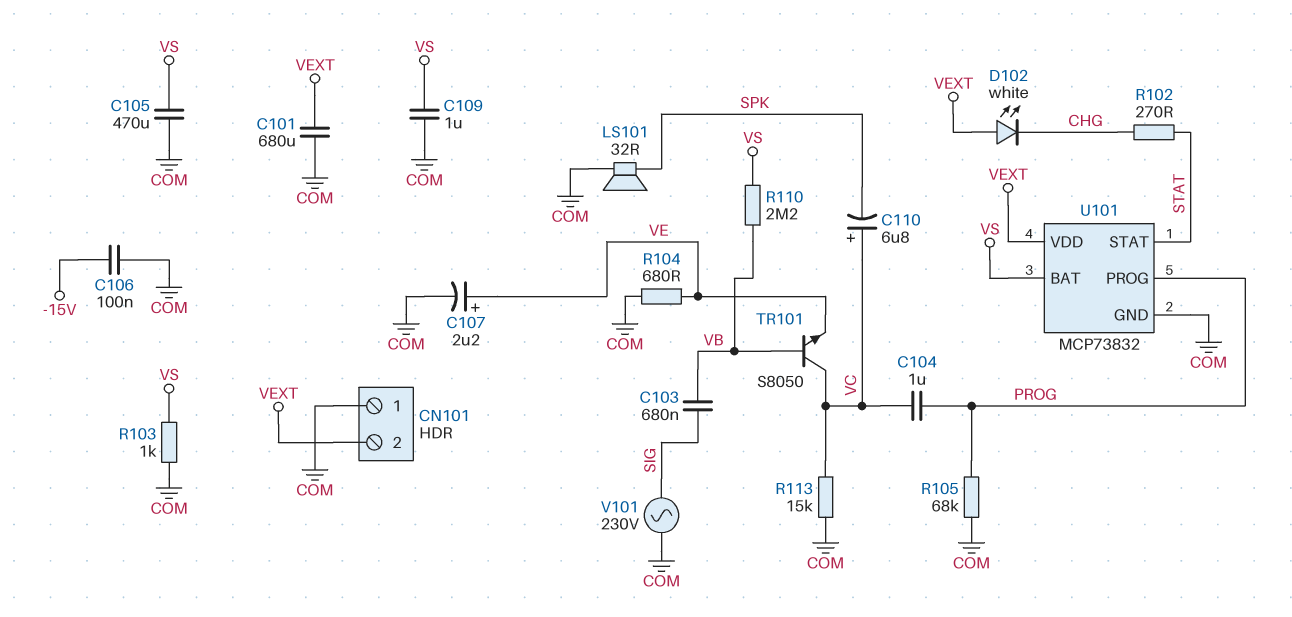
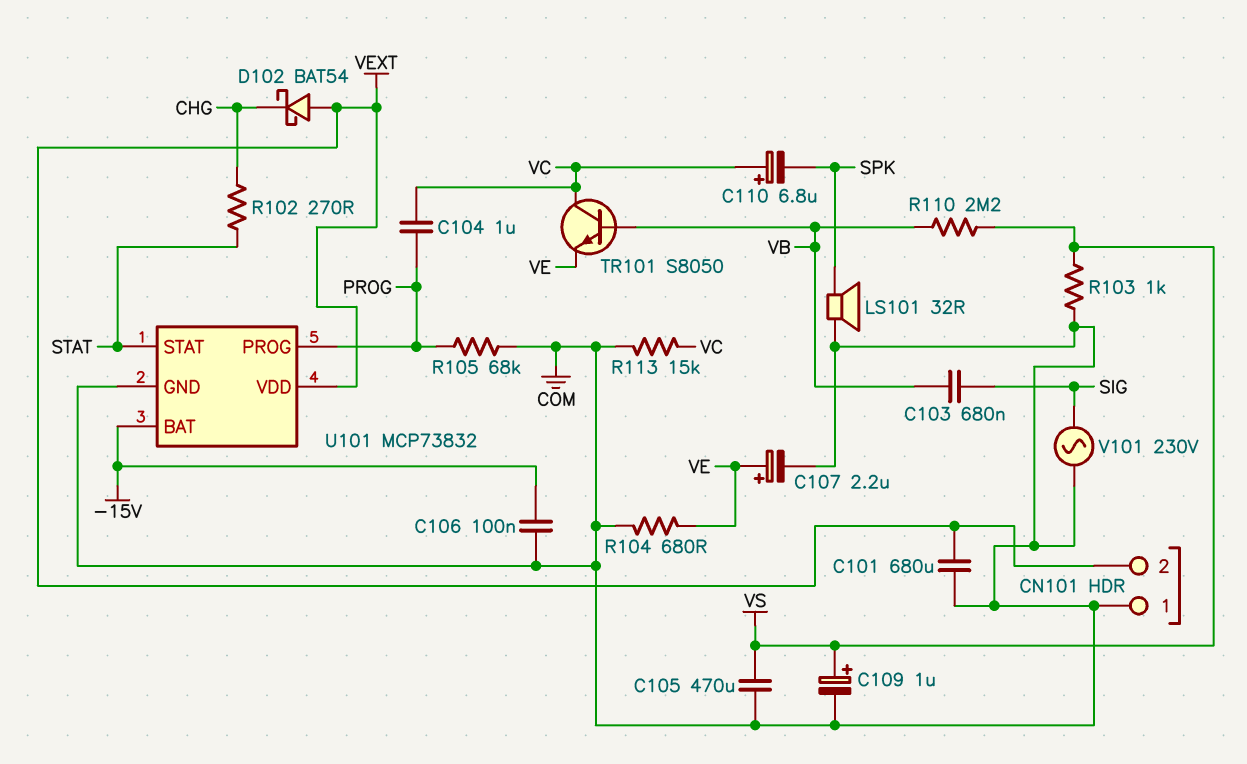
C109: 1uF (COM, VS) -> 1uF (plus VS, minus COM)
D102: LED white (A VEXT, K CHG) -> schottky BAT54 (A VEXT, K CHG)
U101 pin BAT: VS -> -15V

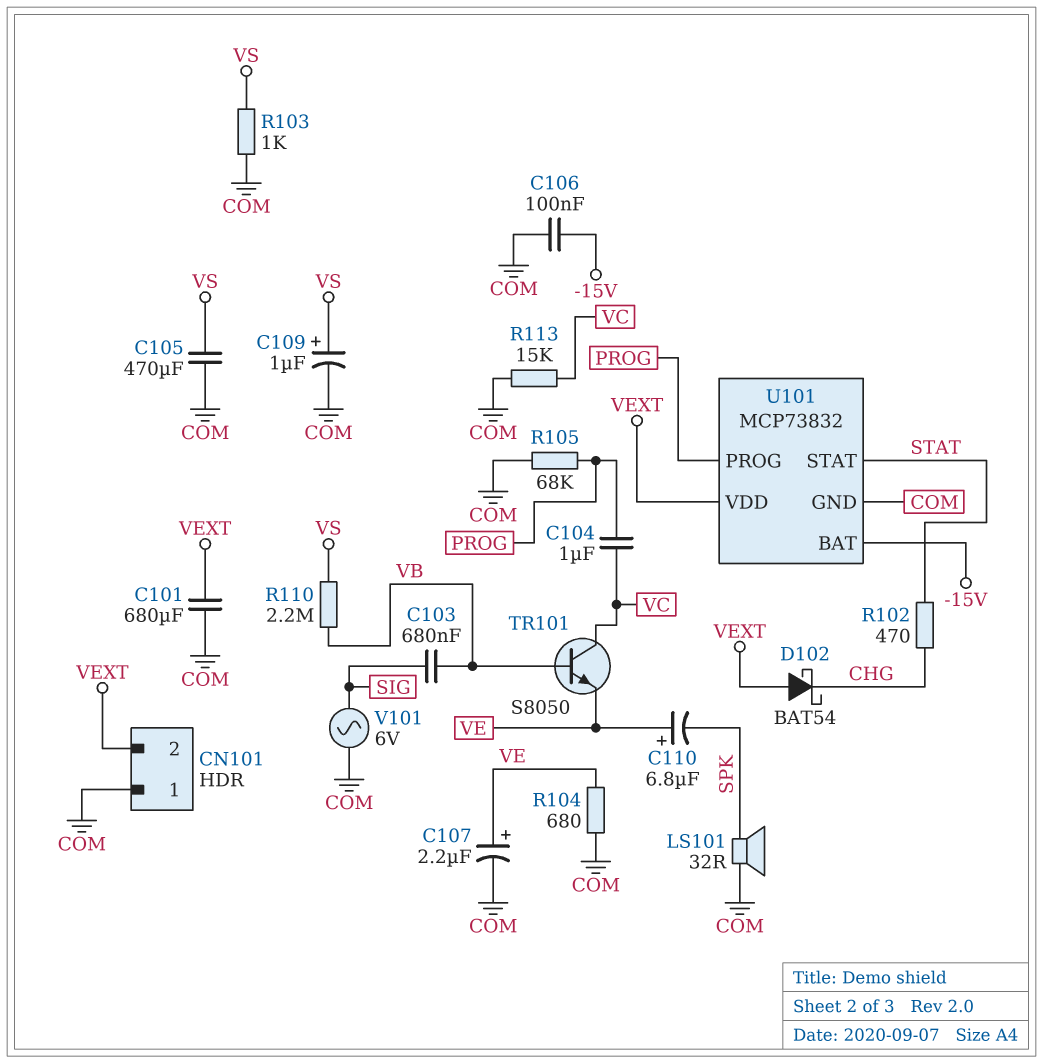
C110: 6.8uF (plus VC, minus SPK) -> 6.8uF (plus VE, minus SPK)
R102: 270 (CHG, STAT) -> 470 (CHG, STAT)
V101: AC 230V (COM, SIG) -> AC 6V (COM, SIG)

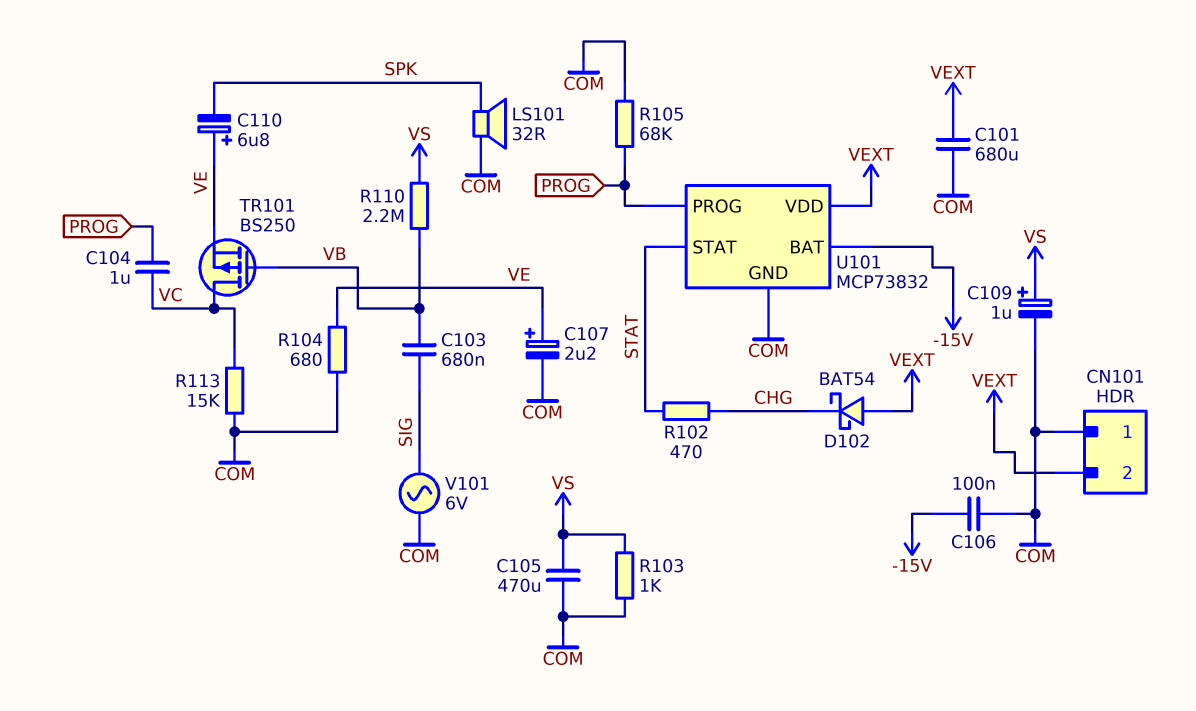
TR101: NPN S8050 (B VB, C VC, E VE) -> PMOS BS250 (G VB, D VC, S VE)

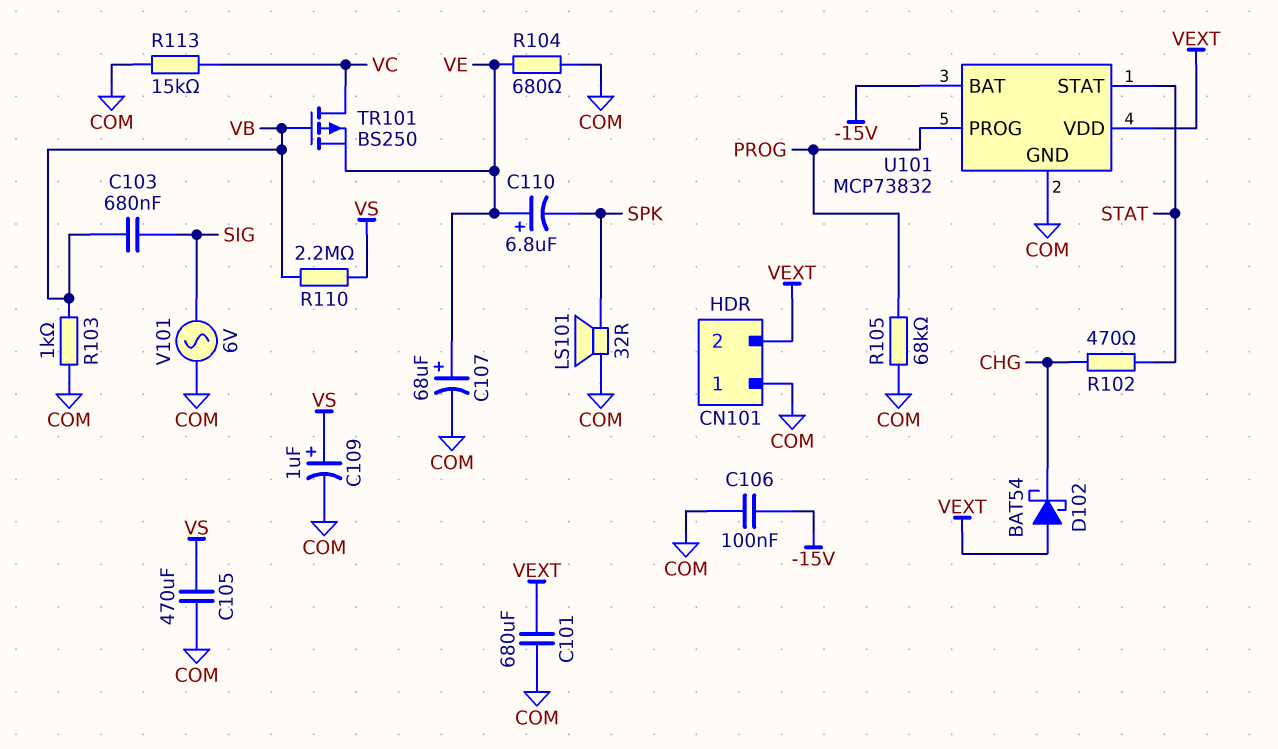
C104: 1uF (PROG, VC) -> none
C107: 2.2uF (plus VE, minus COM) -> 68uF (plus VE, minus COM)
R103: 1k (COM, VS) -> 1k (COM, VB)

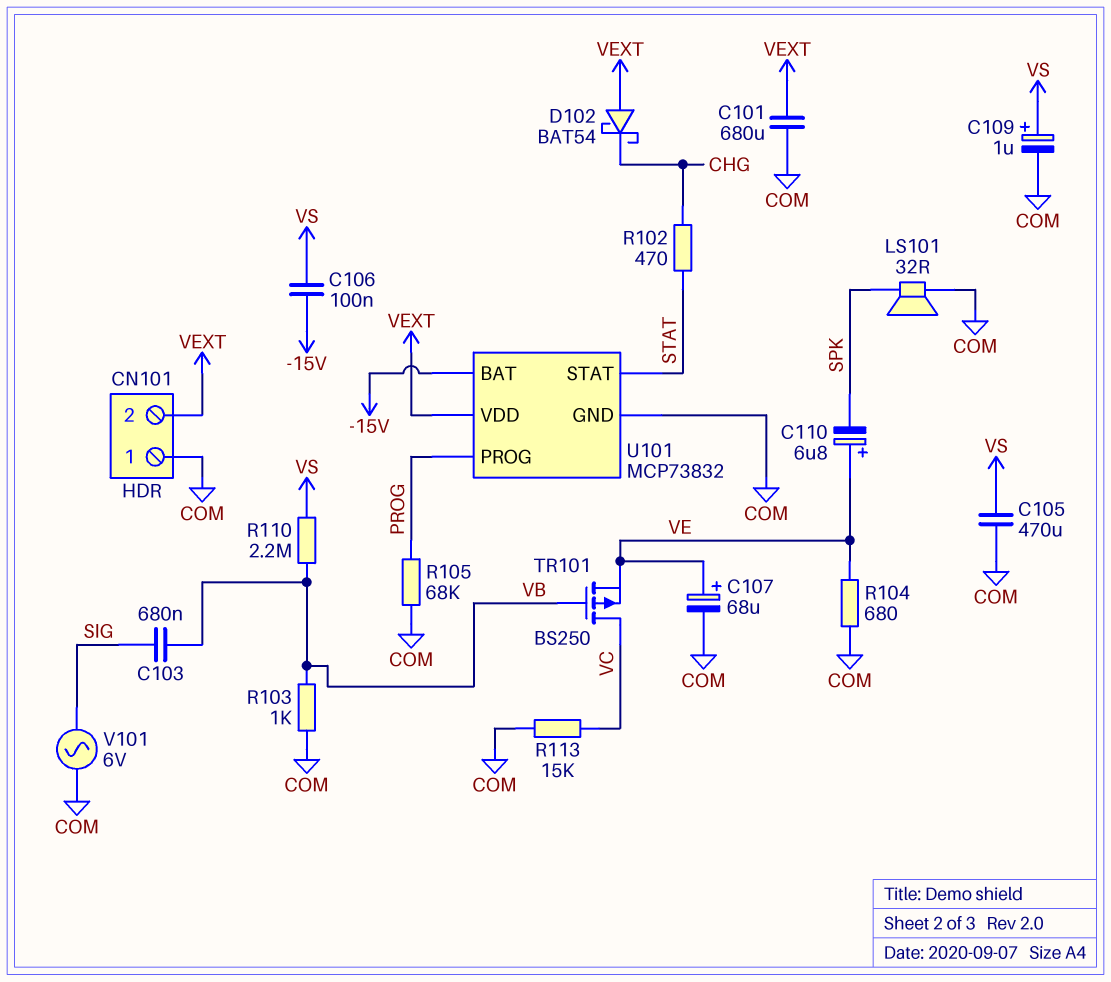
C106: 100nF (-15V, COM) -> 100nF (-15V, VS)

